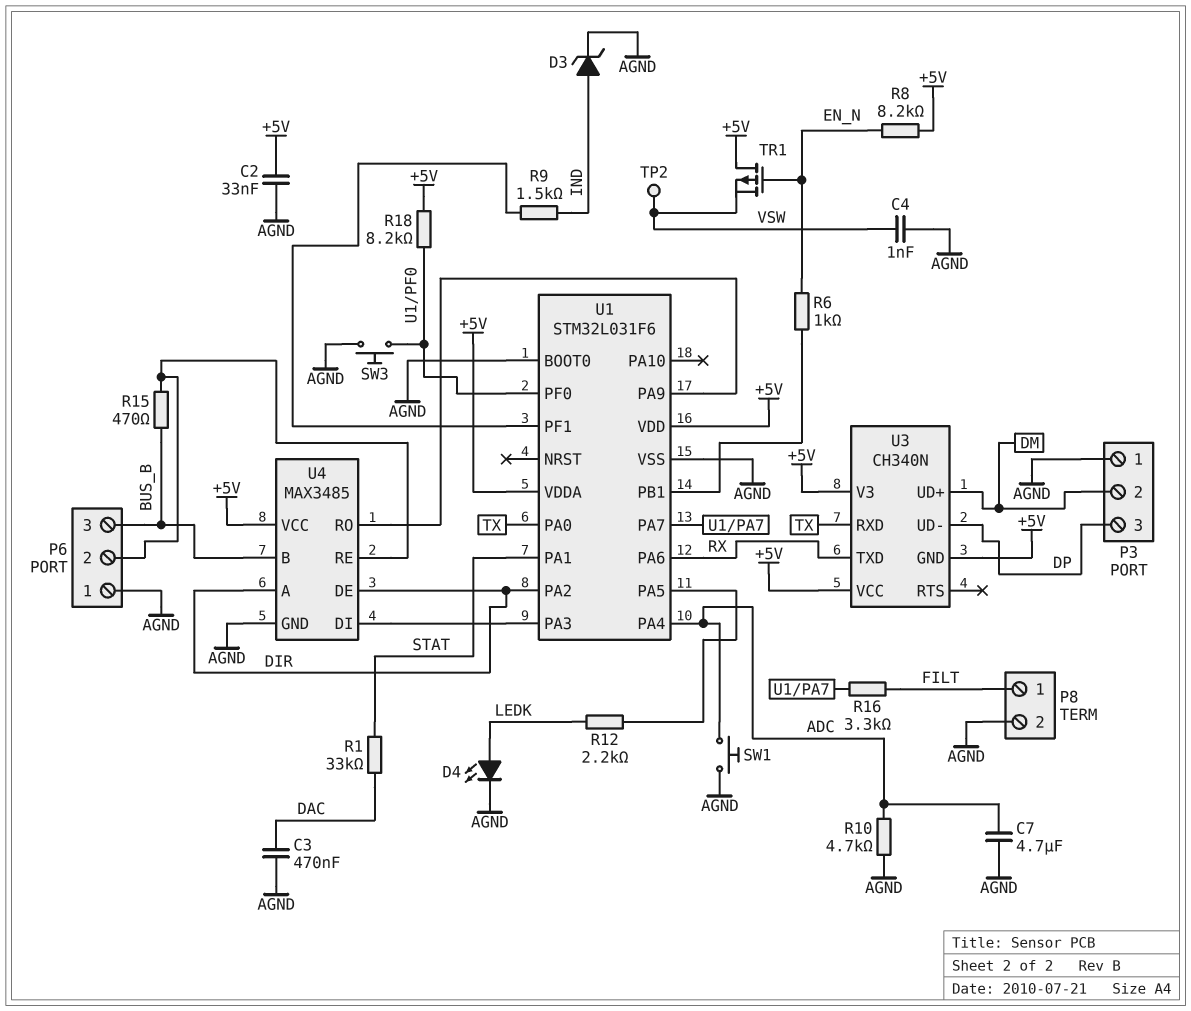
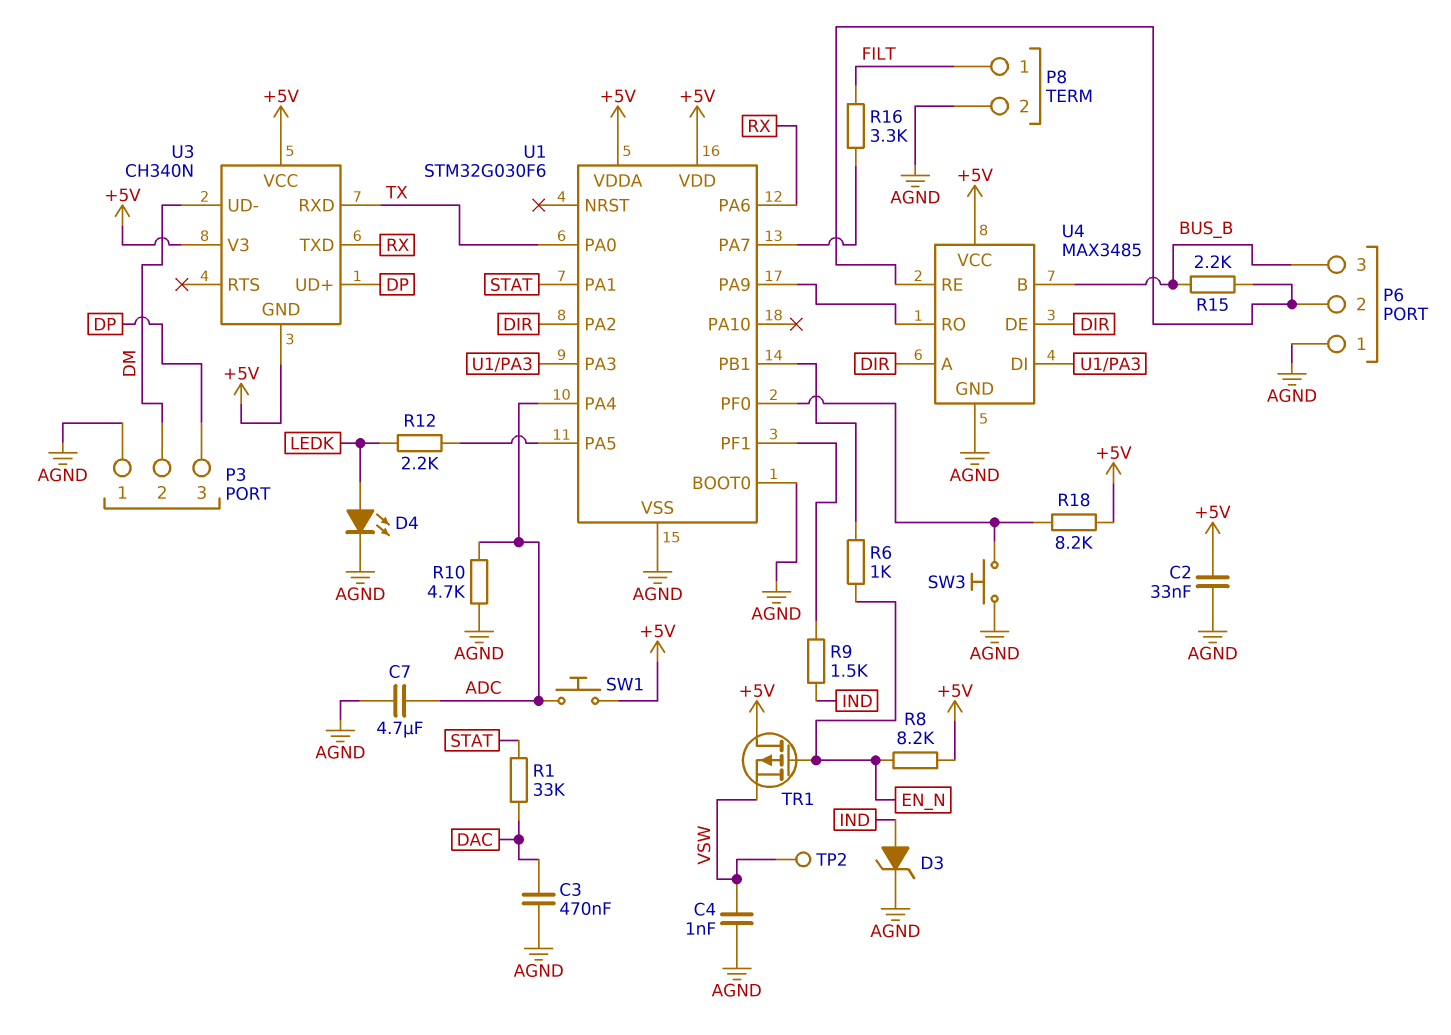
R15: 470 (BUS_B, P6/2) -> 2.2k (BUS_B, P6/2)
SW1: button (ADC, AGND) -> button (+5V, ADC)
U1: STM32L031F6 -> STM32G030F6
U3 pin UD+: DM -> DP
U3 pin UD-: DP -> DM

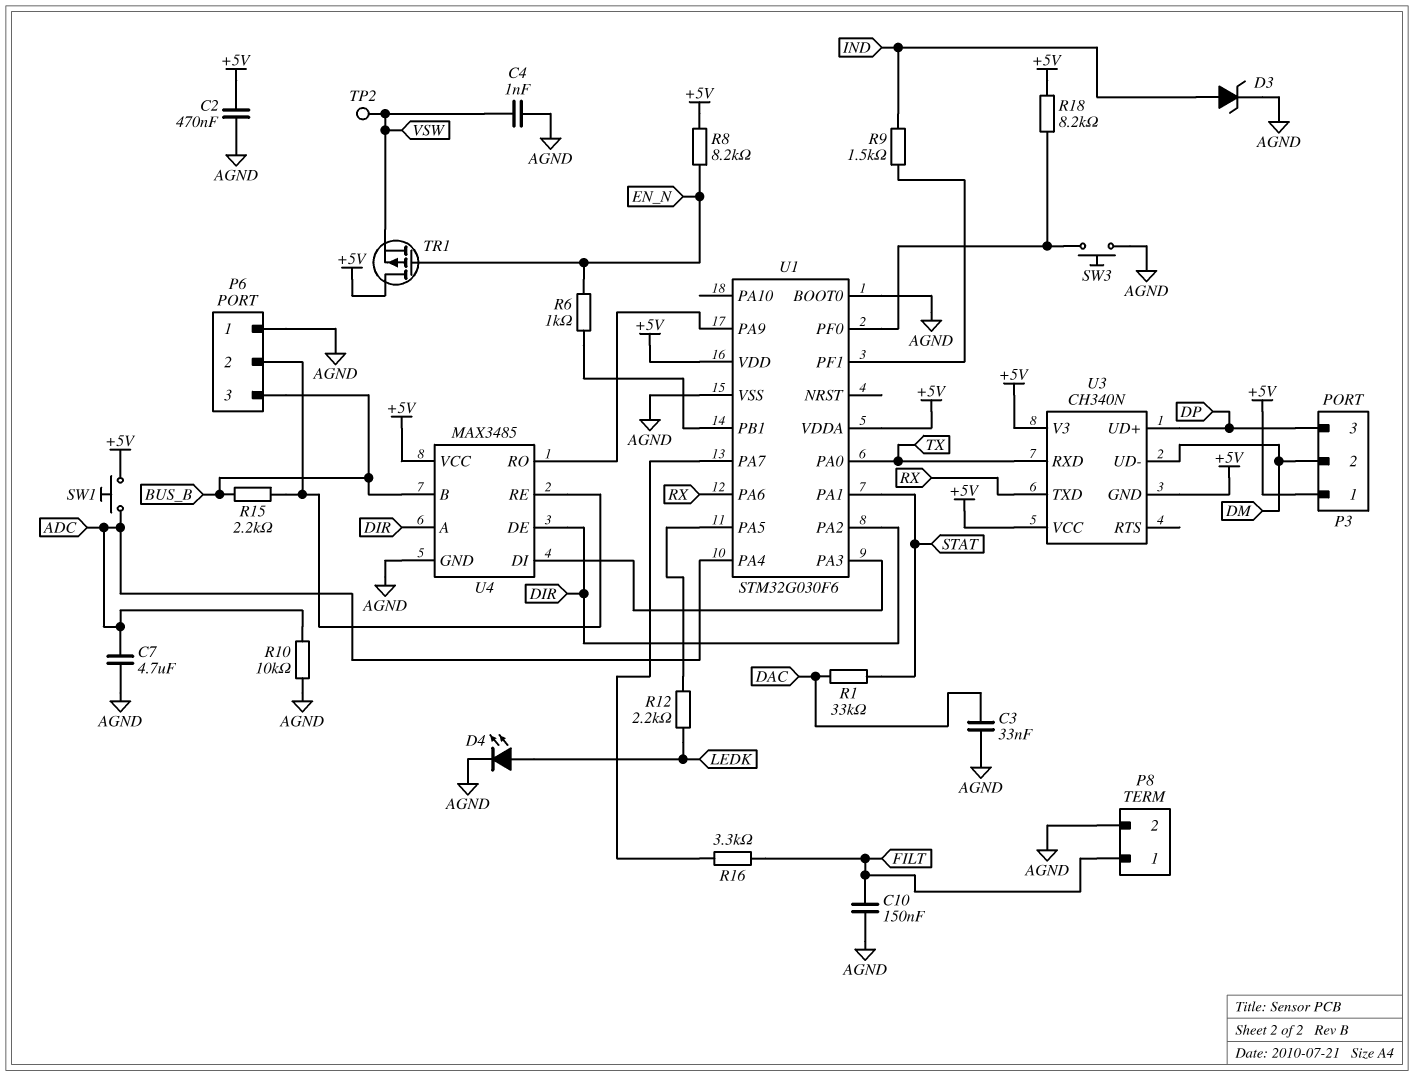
C2: 33nF (+5V, AGND) -> 470nF (+5V, AGND)
C3: 470nF (AGND, DAC) -> 33nF (AGND, DAC)
C10: none -> 150nF (AGND, FILT)
P3 pin 1: AGND -> +5V
R10: 4.7k (ADC, AGND) -> 10k (ADC, AGND)

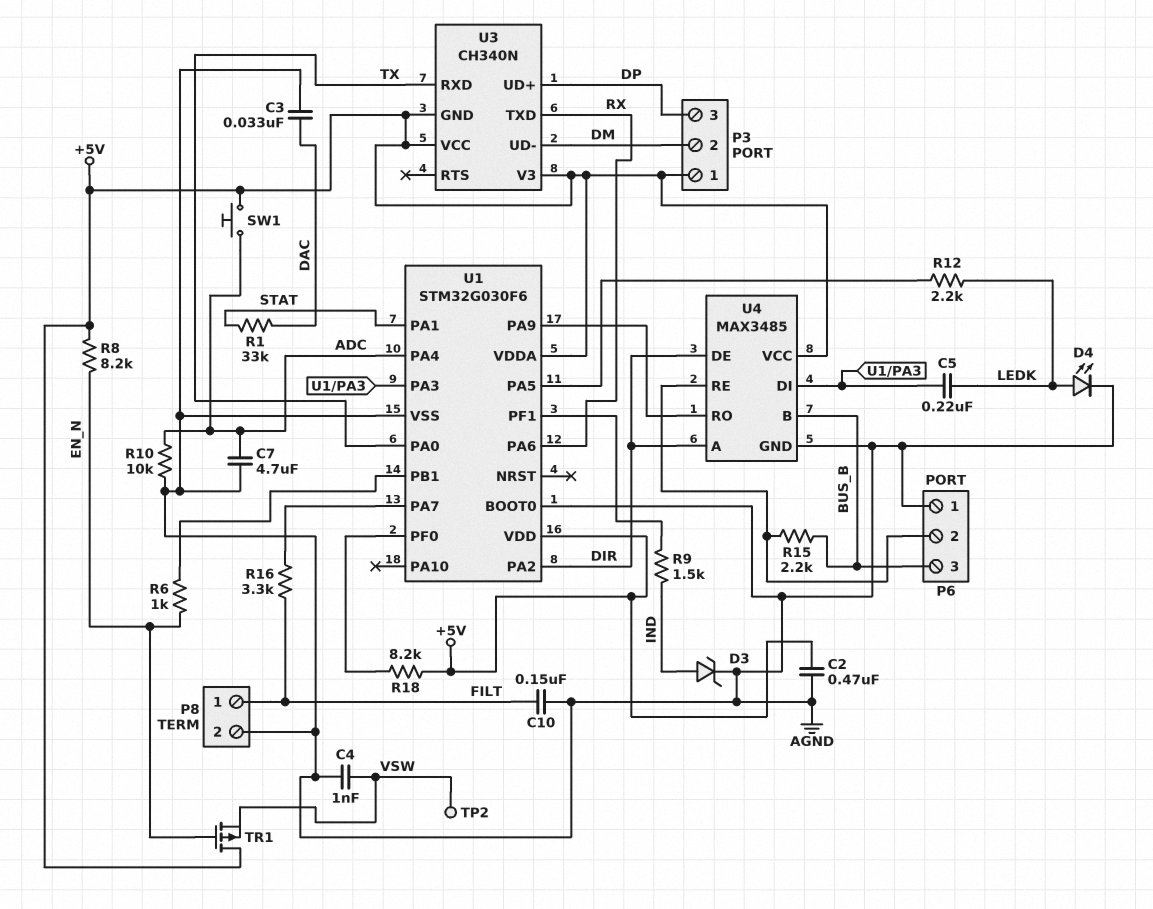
C5: none -> 220nF (LEDK, U1/PA3)
SW3: button (AGND, U1/PF0) -> none

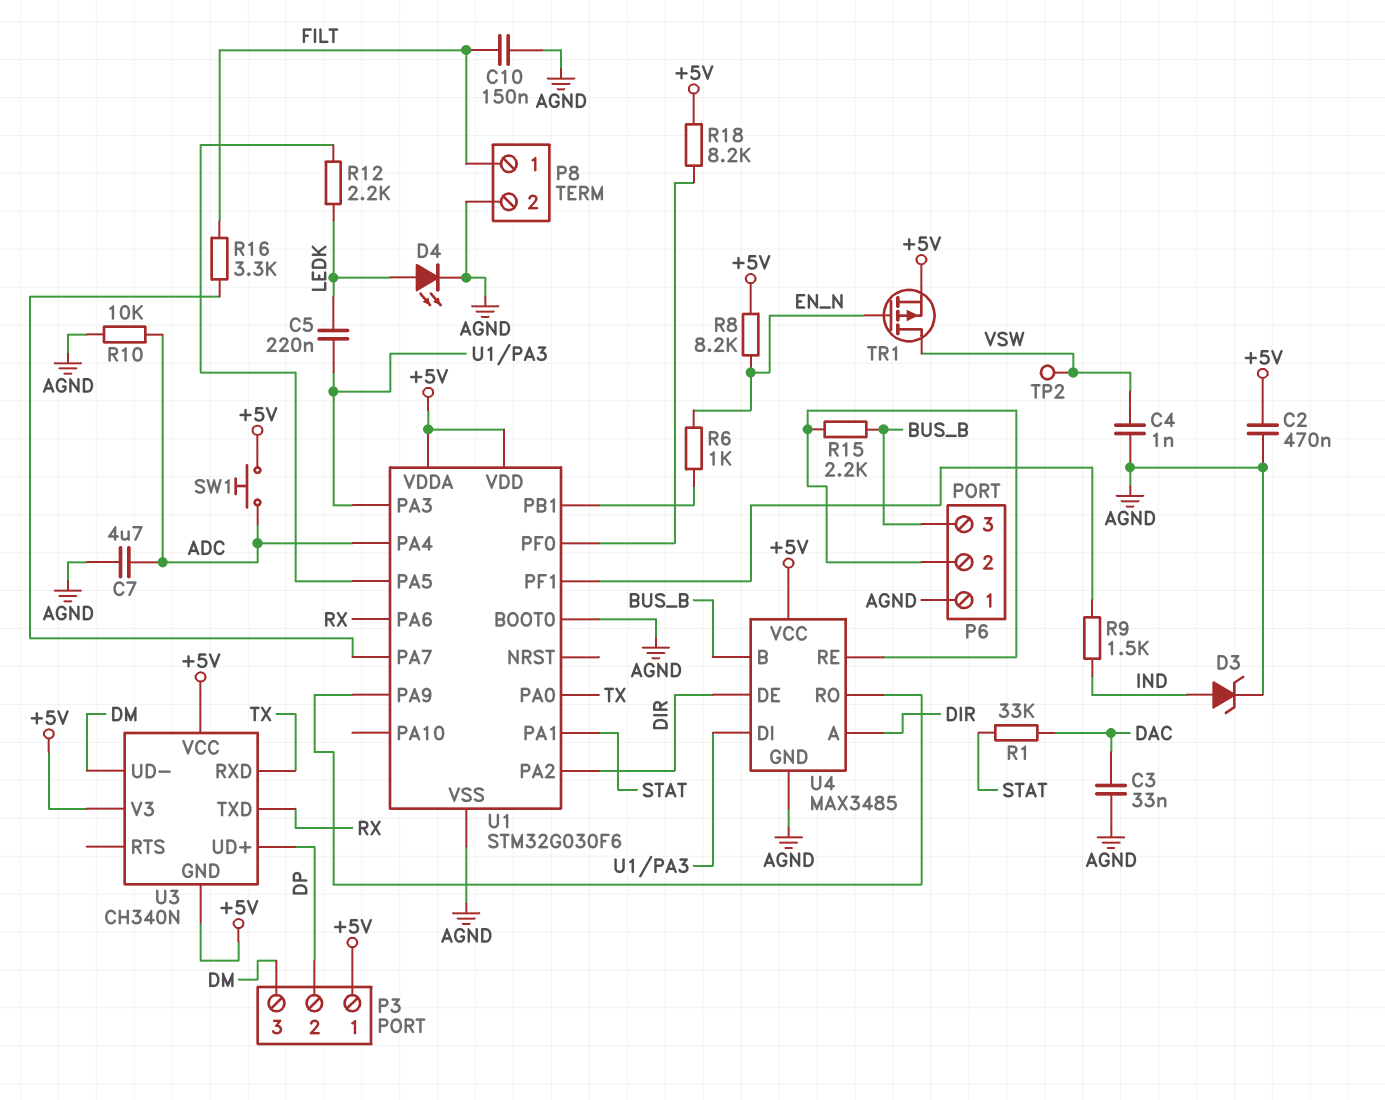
P3 pin 2: DM -> DP
P3 pin 3: DP -> DM
TR1: PMOS (G EN_N, D +5V, S VSW) -> PMOS (G EN_N, D VSW, S +5V)

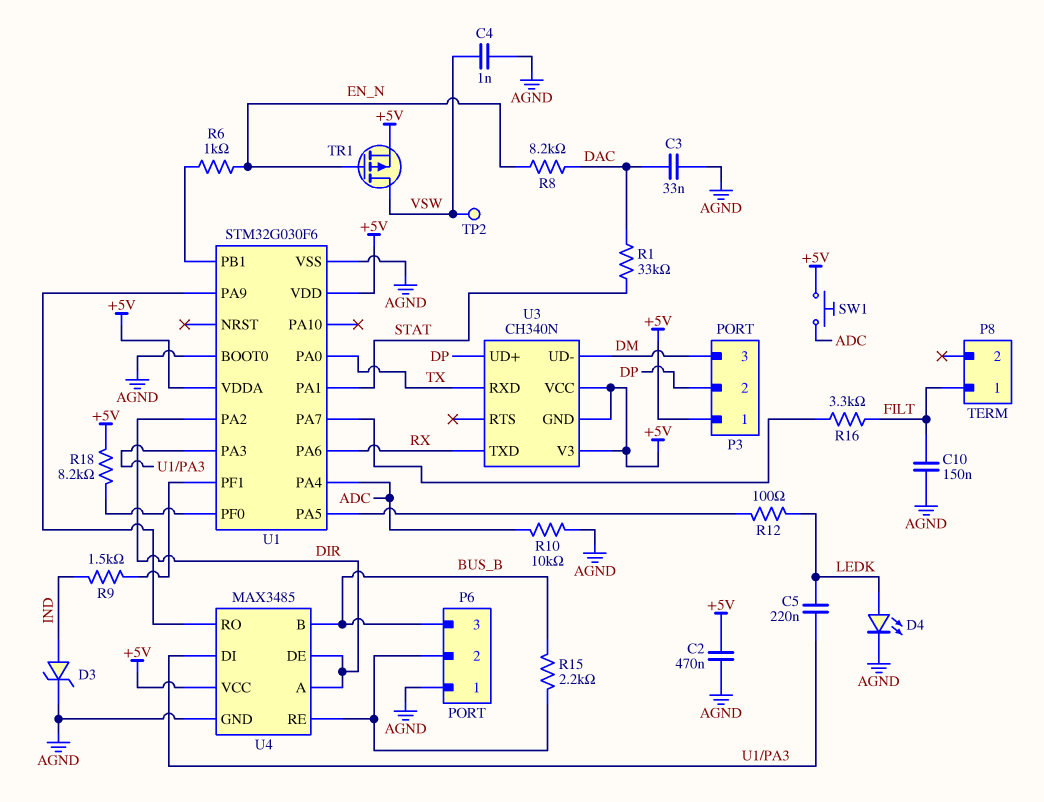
C7: 4.7uF (ADC, AGND) -> none
P8 pin 2: AGND -> none
R8: 8.2k (+5V, EN_N) -> 8.2k (DAC, EN_N)
R12: 2.2k (LEDK, U1/PA5) -> 100 (LEDK, U1/PA5)

